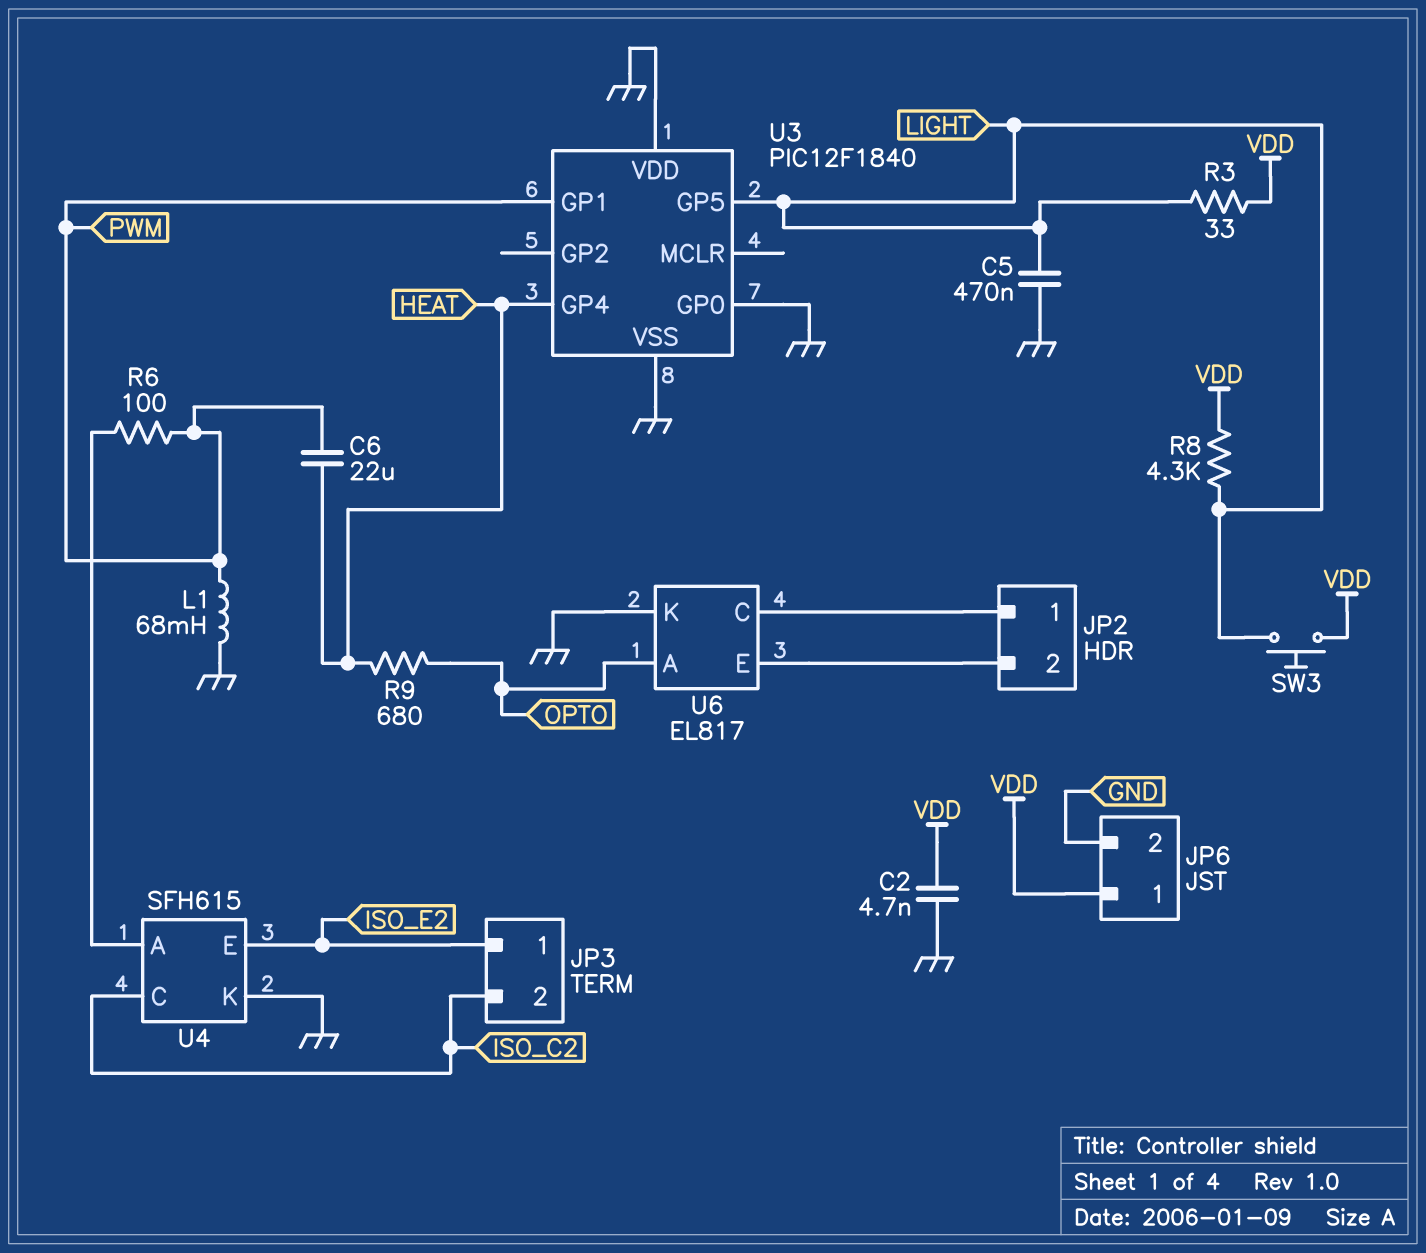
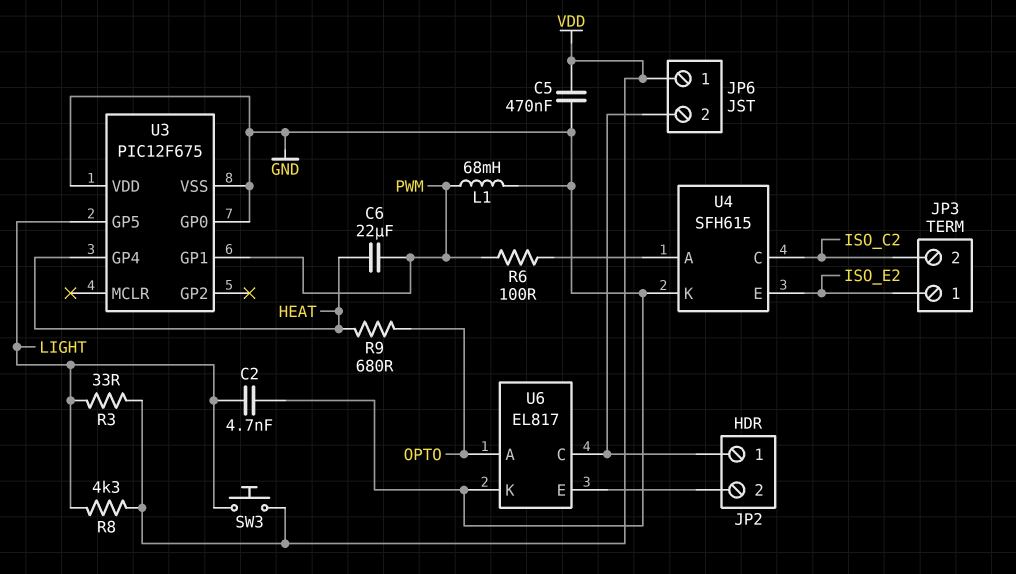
C2: 4.7nF (GND, VDD) -> 4.7nF (GND, LIGHT)
C5: 470nF (GND, LIGHT) -> 470nF (GND, VDD)
JP6 pin 2: GND -> JP2/1
U3: PIC12F1840 -> PIC12F675

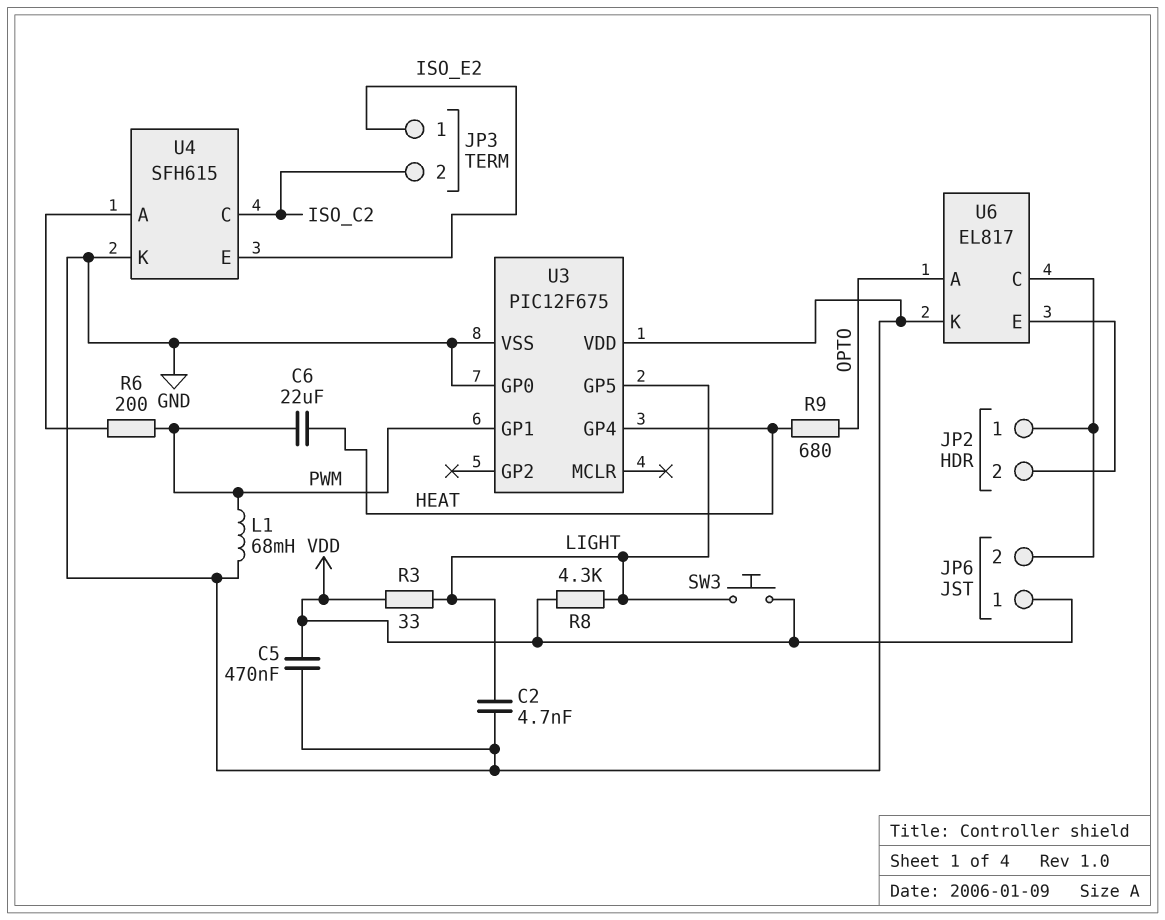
R6: 100 (PWM, U4/A) -> 200 (PWM, U4/A)

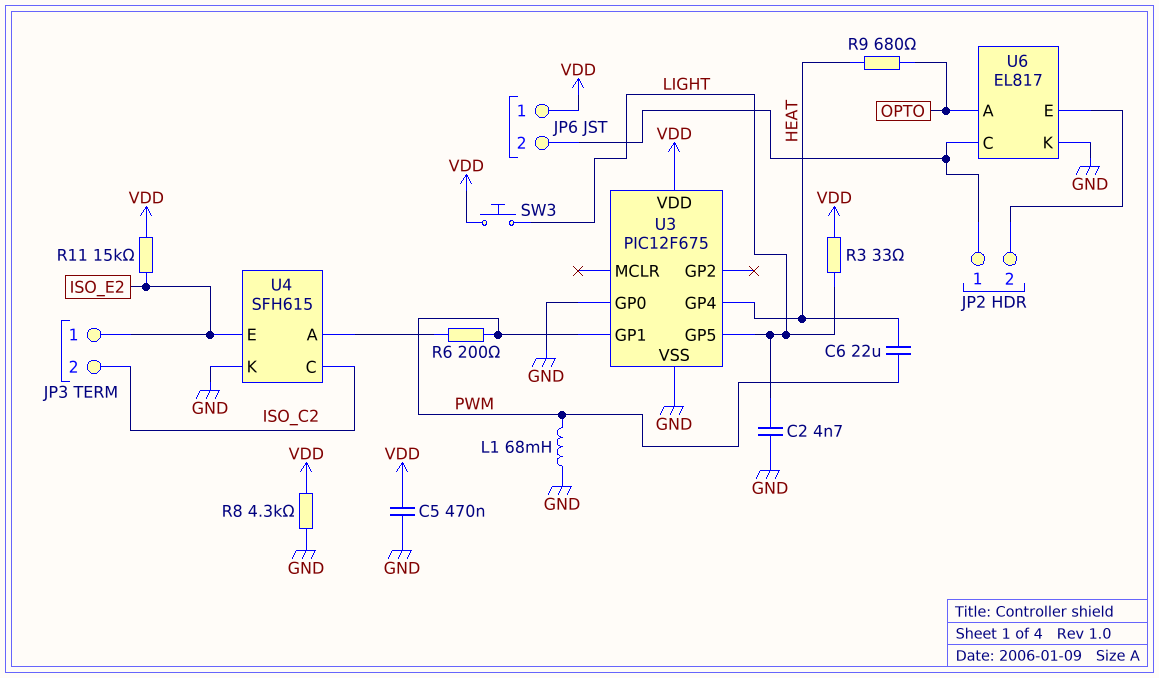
R8: 4.3k (LIGHT, VDD) -> 4.3k (GND, VDD)
R11: none -> 15k (ISO_E2, VDD)
U3 pin VDD: GND -> VDD

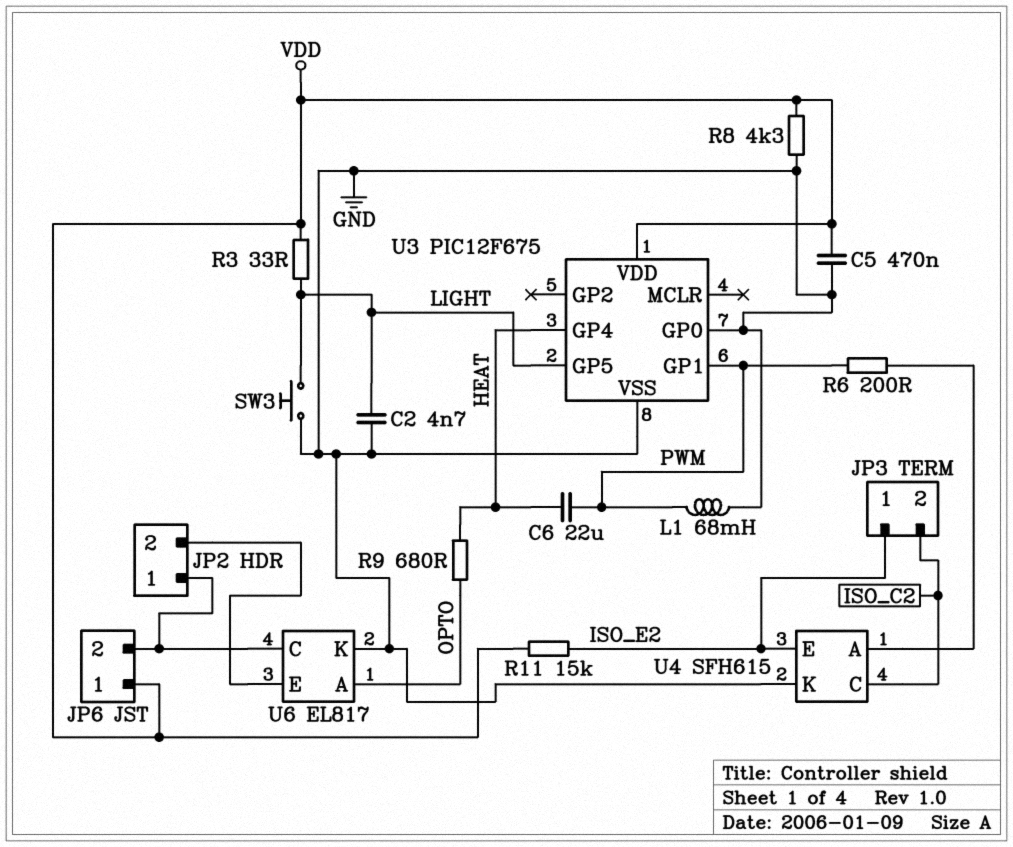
SW3: button (LIGHT, VDD) -> button (GND, LIGHT)

